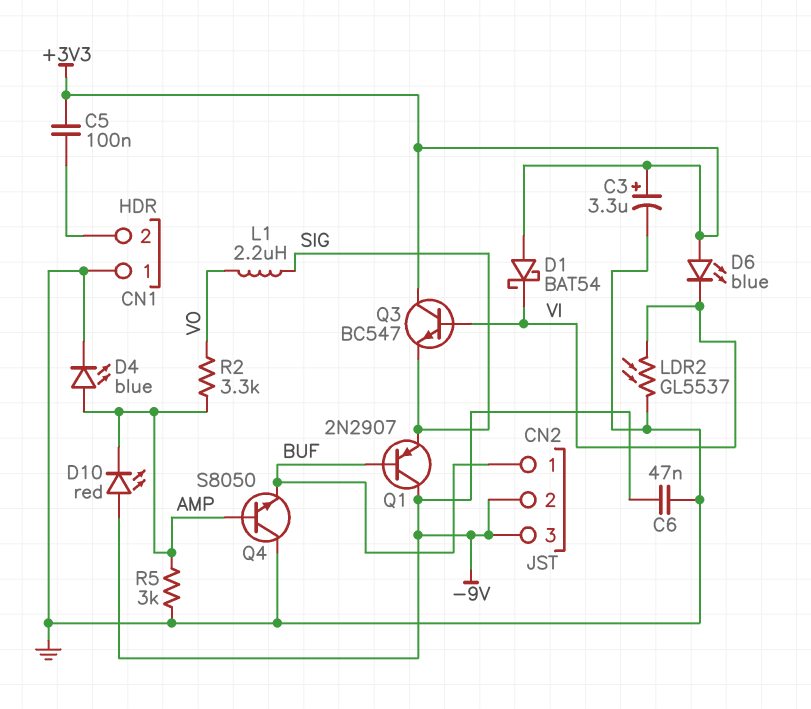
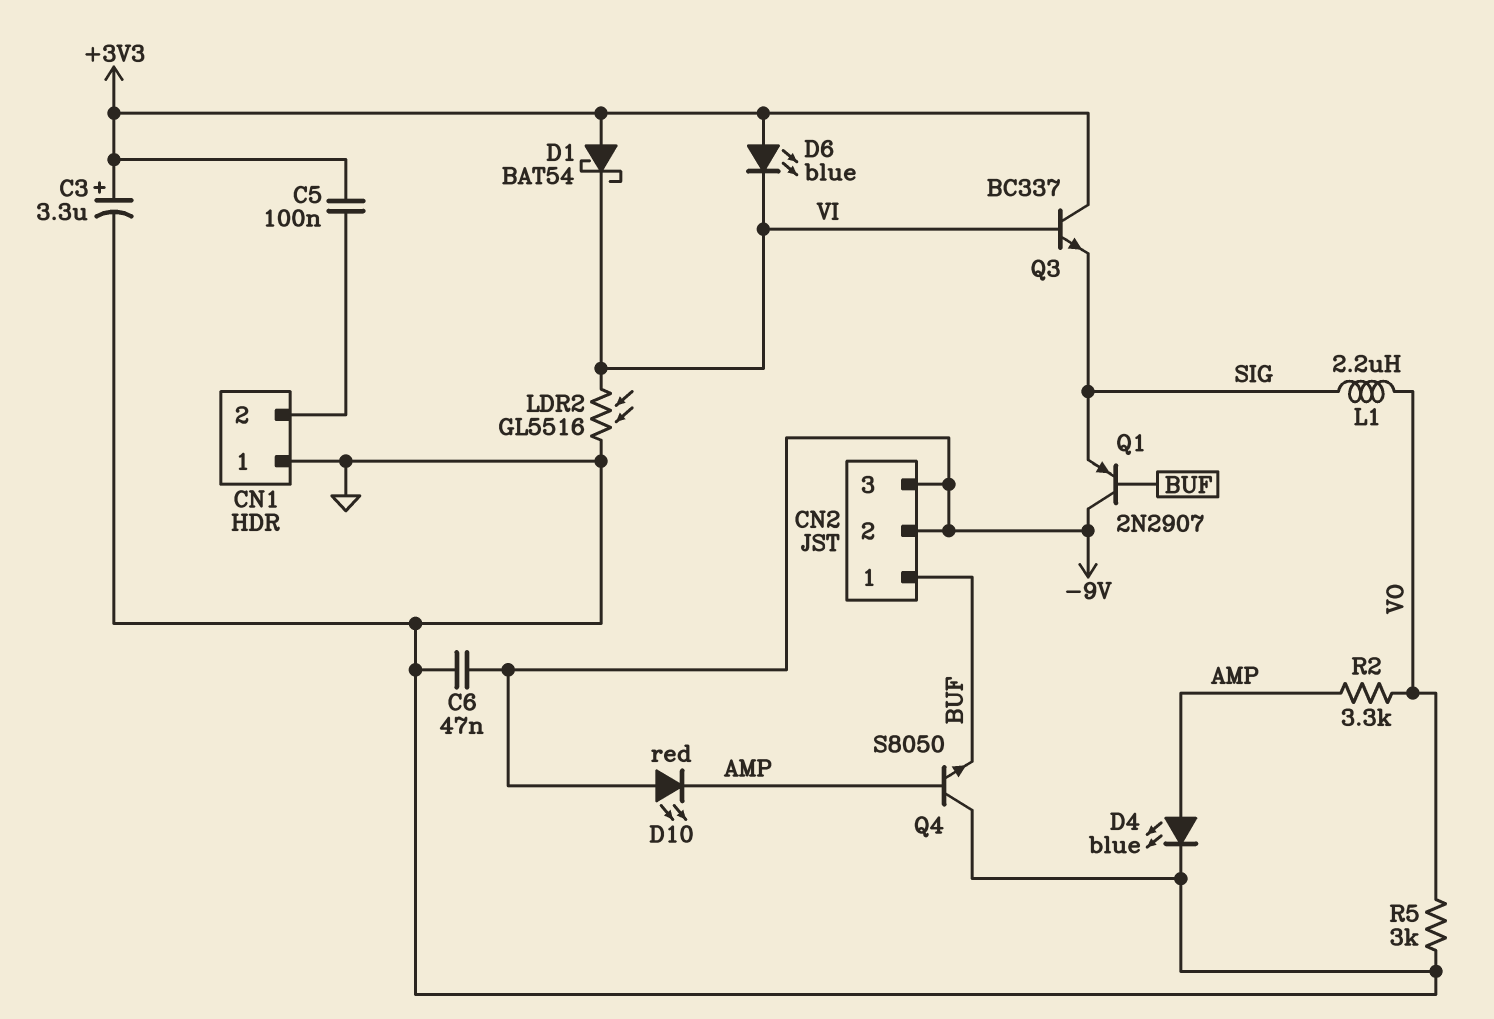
LDR2: GL5537 (GND, VI) -> GL5516 (GND, VI)
Q3: NPN BC547 (B VI, C +3V3, E SIG) -> NPN BC337 (B VI, C +3V3, E SIG)
R5: 3k (AMP, GND) -> 3k (GND, VO)

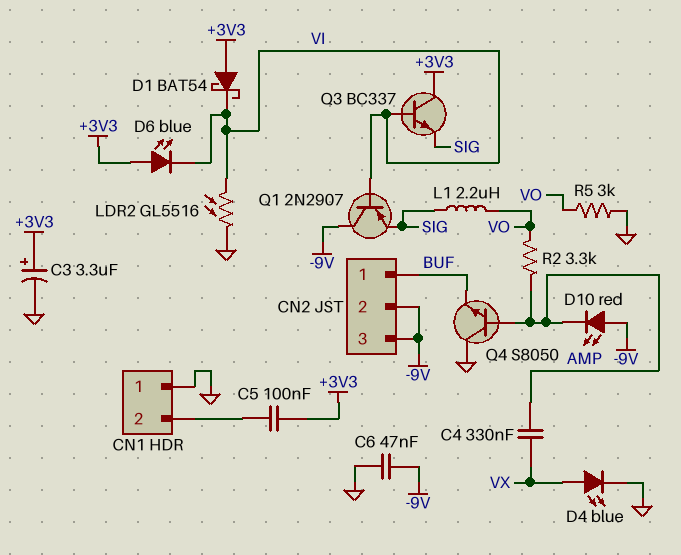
C4: none -> 330nF (AMP, VX)
D4: LED blue (A AMP, K GND) -> LED blue (A VX, K GND)
Q1: PNP 2N2907 (B BUF, C -9V, E SIG) -> PNP 2N2907 (B VI, C -9V, E SIG)

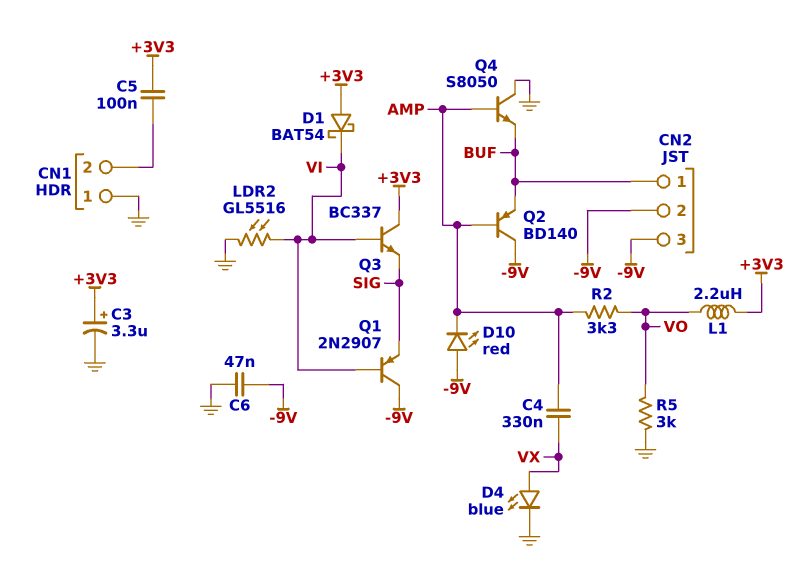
D6: LED blue (A +3V3, K VI) -> none
L1: 2.2uH (SIG, VO) -> 2.2uH (+3V3, VO)
Q2: none -> PNP BD140 (B AMP, C -9V, E BUF)

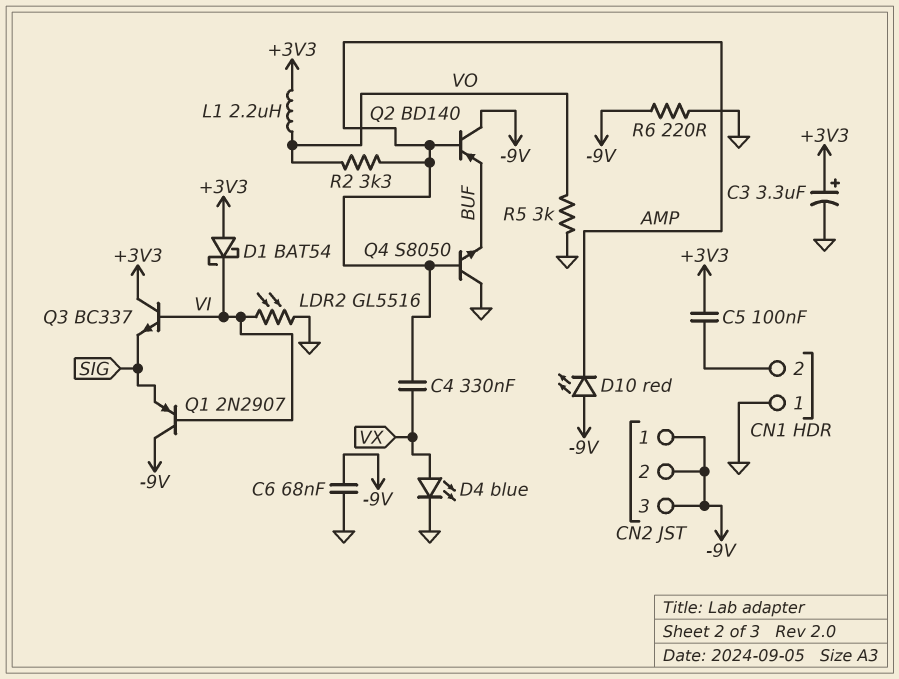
C6: 47nF (-9V, GND) -> 68nF (-9V, GND)
CN2 pin 1: BUF -> -9V
R6: none -> 220 (-9V, GND)

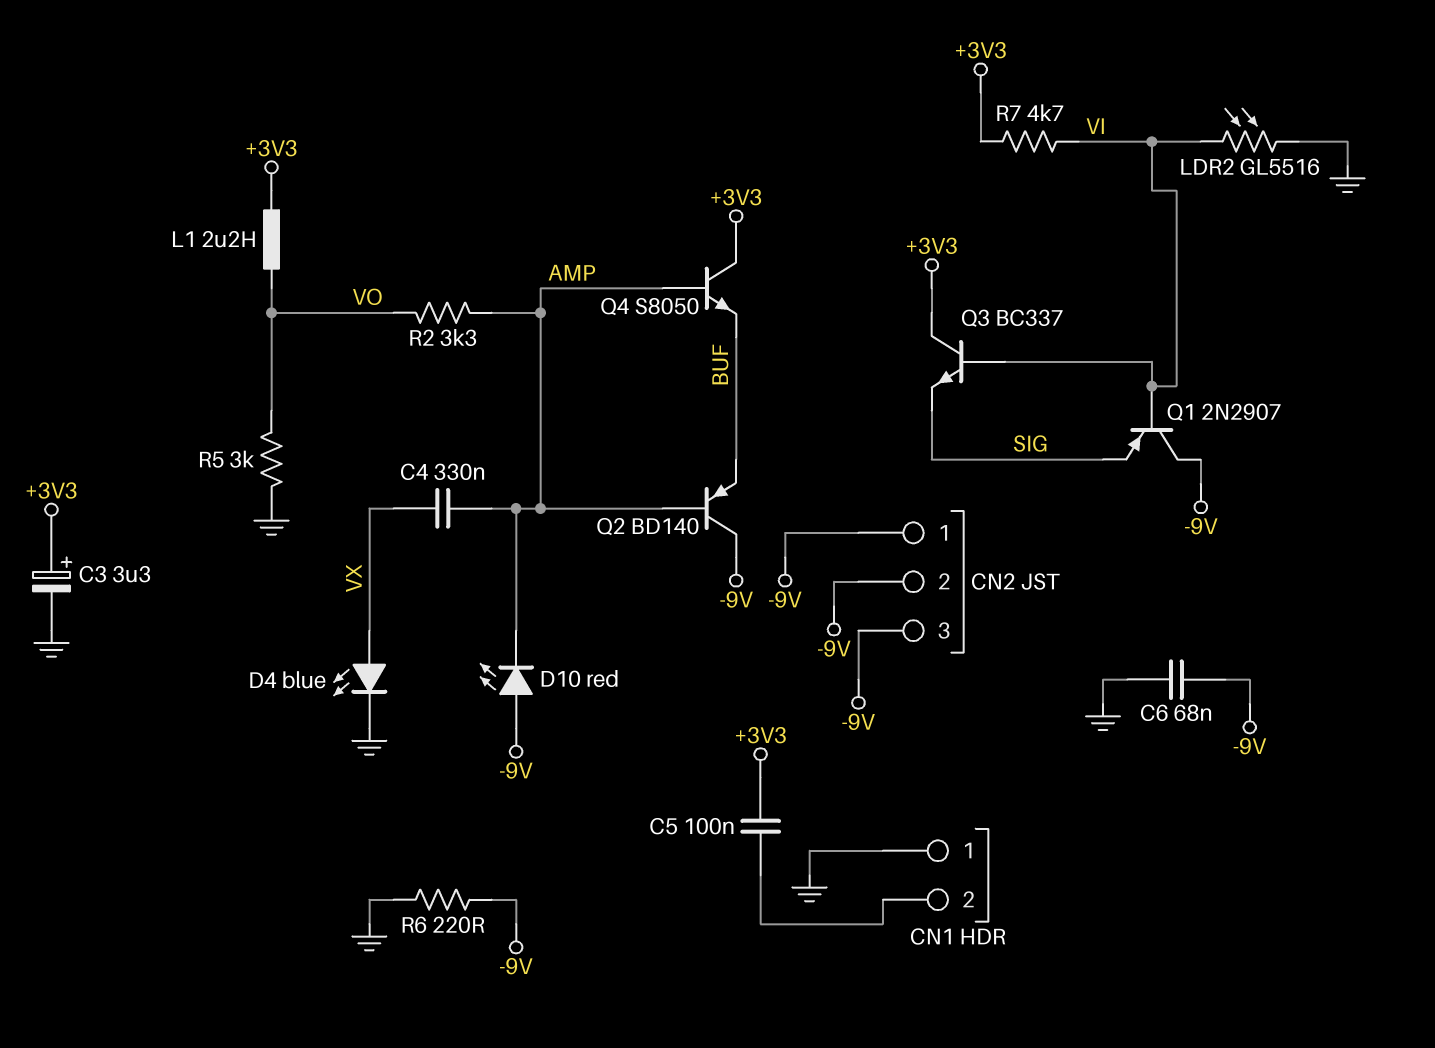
D1: schottky BAT54 (A +3V3, K VI) -> none
Q4: NPN S8050 (B AMP, C GND, E BUF) -> NPN S8050 (B AMP, C +3V3, E BUF)
R7: none -> 4.7k (+3V3, VI)

